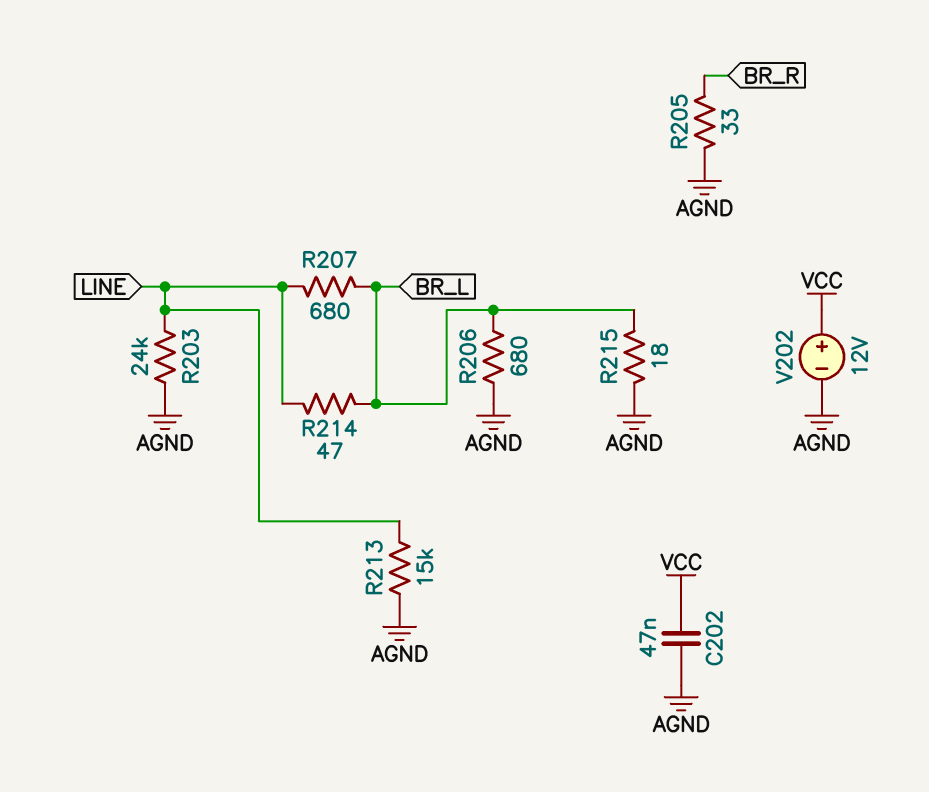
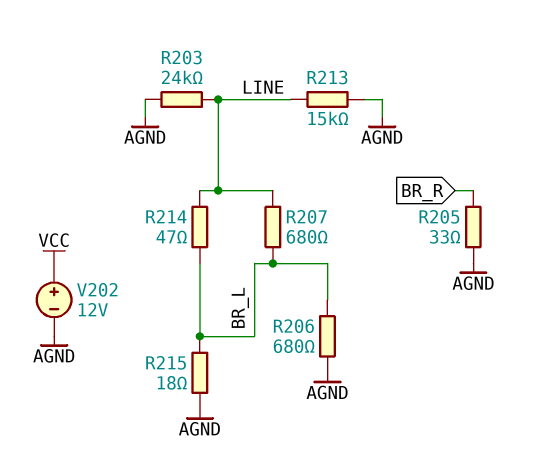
C202: 47nF (AGND, VCC) -> none

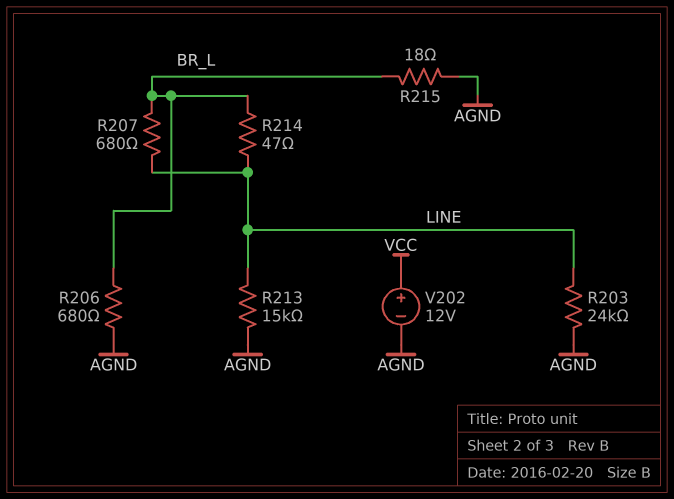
R205: 33 (AGND, BR_R) -> none

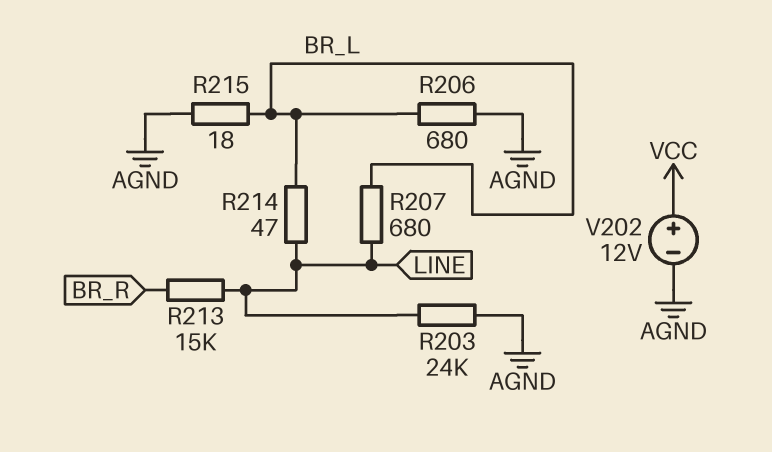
R213: 15k (AGND, LINE) -> 15k (BR_R, LINE)

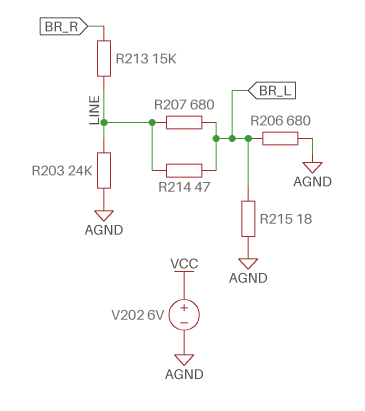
V202: 12V (plus VCC, minus AGND) -> 6V (plus VCC, minus AGND)

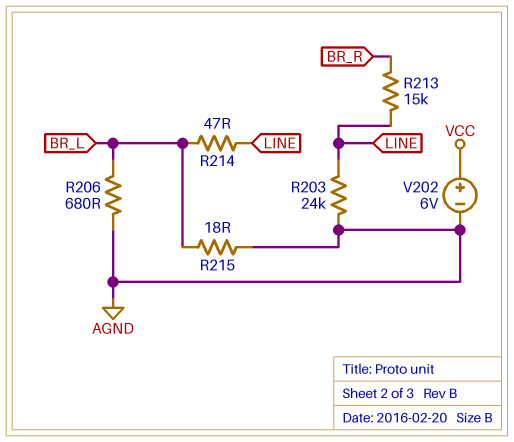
R207: 680 (BR_L, LINE) -> none

